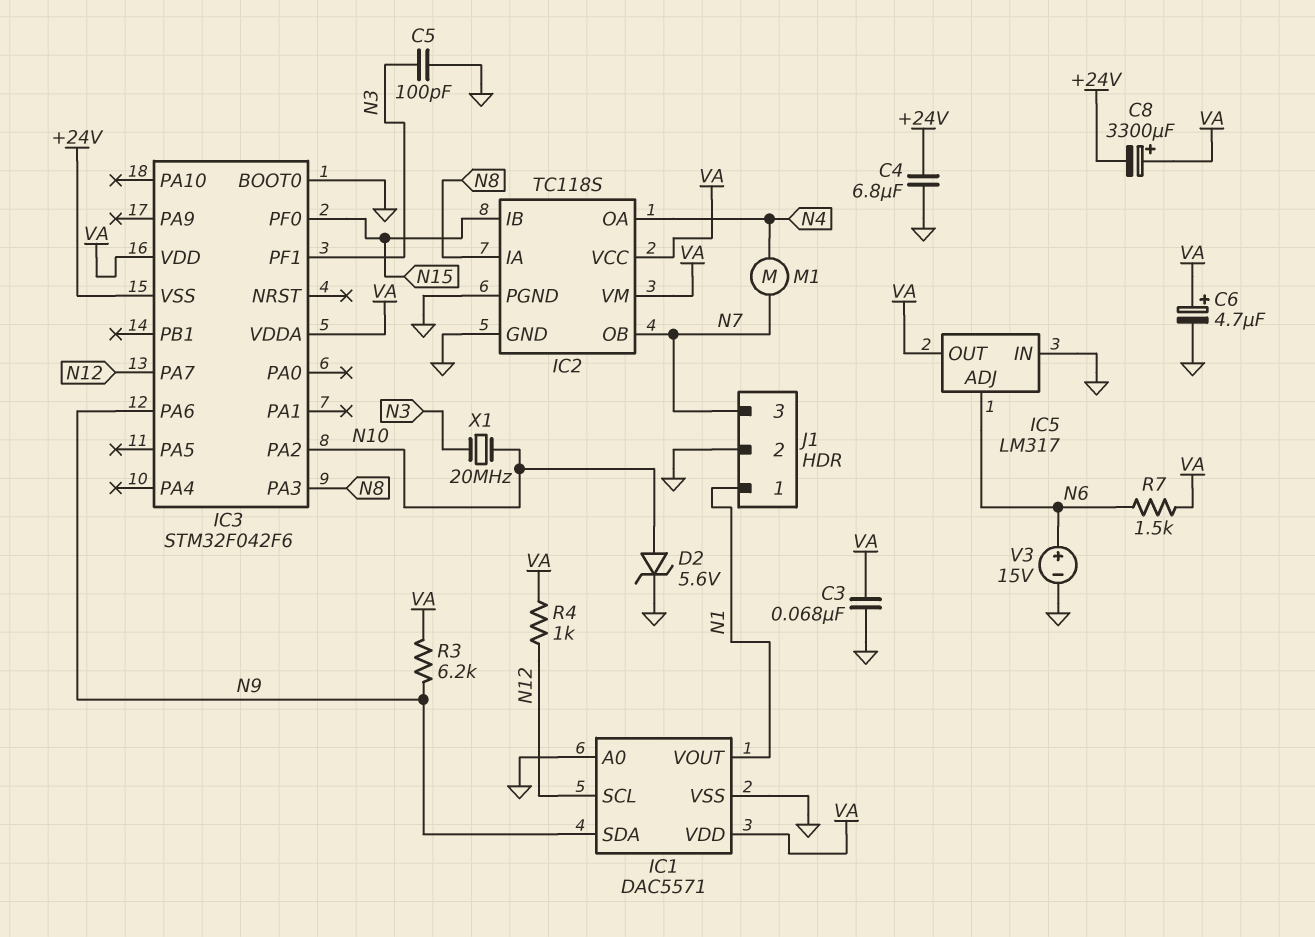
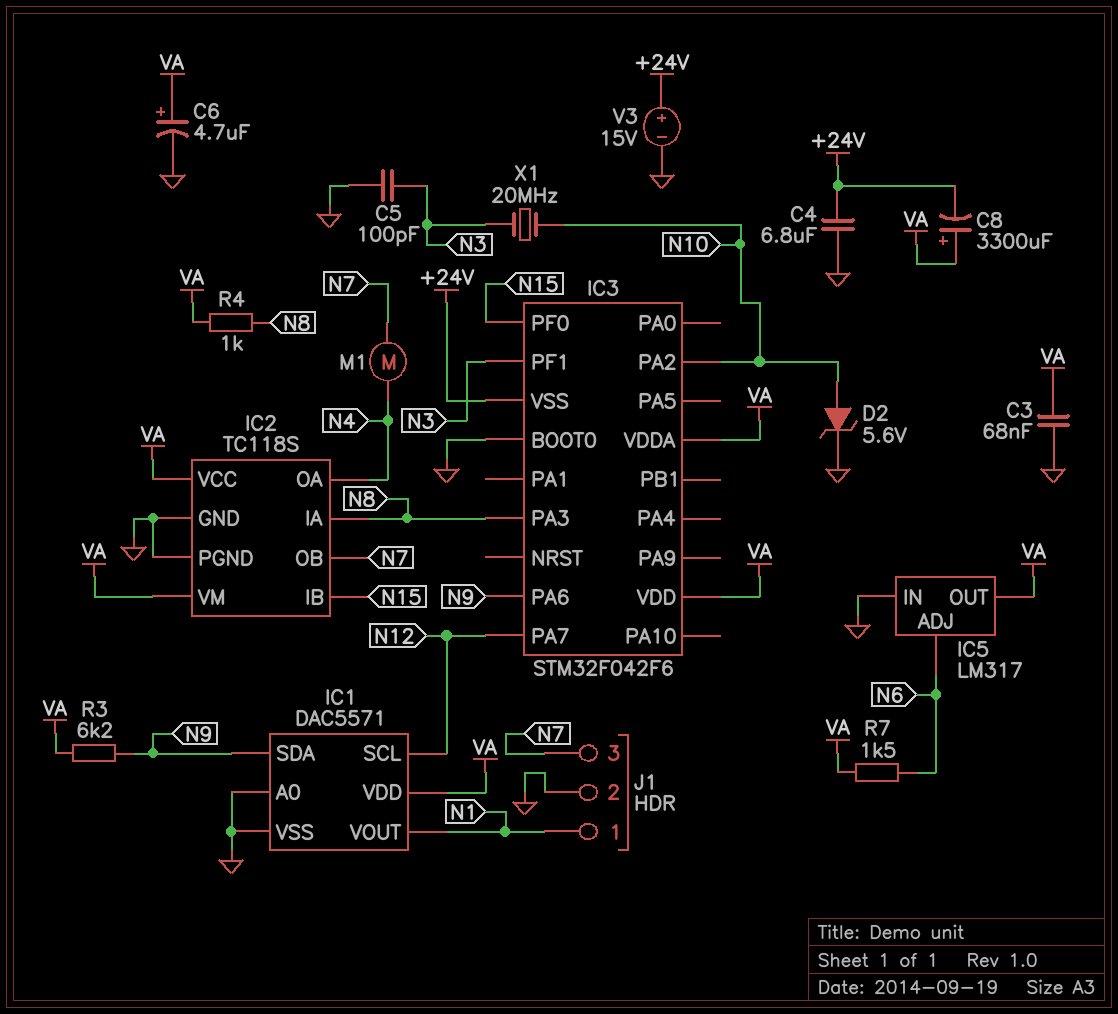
R4: 1k (N12, VA) -> 1k (N8, VA)
V3: 15V (plus N6, minus GND) -> 15V (plus +24V, minus GND)

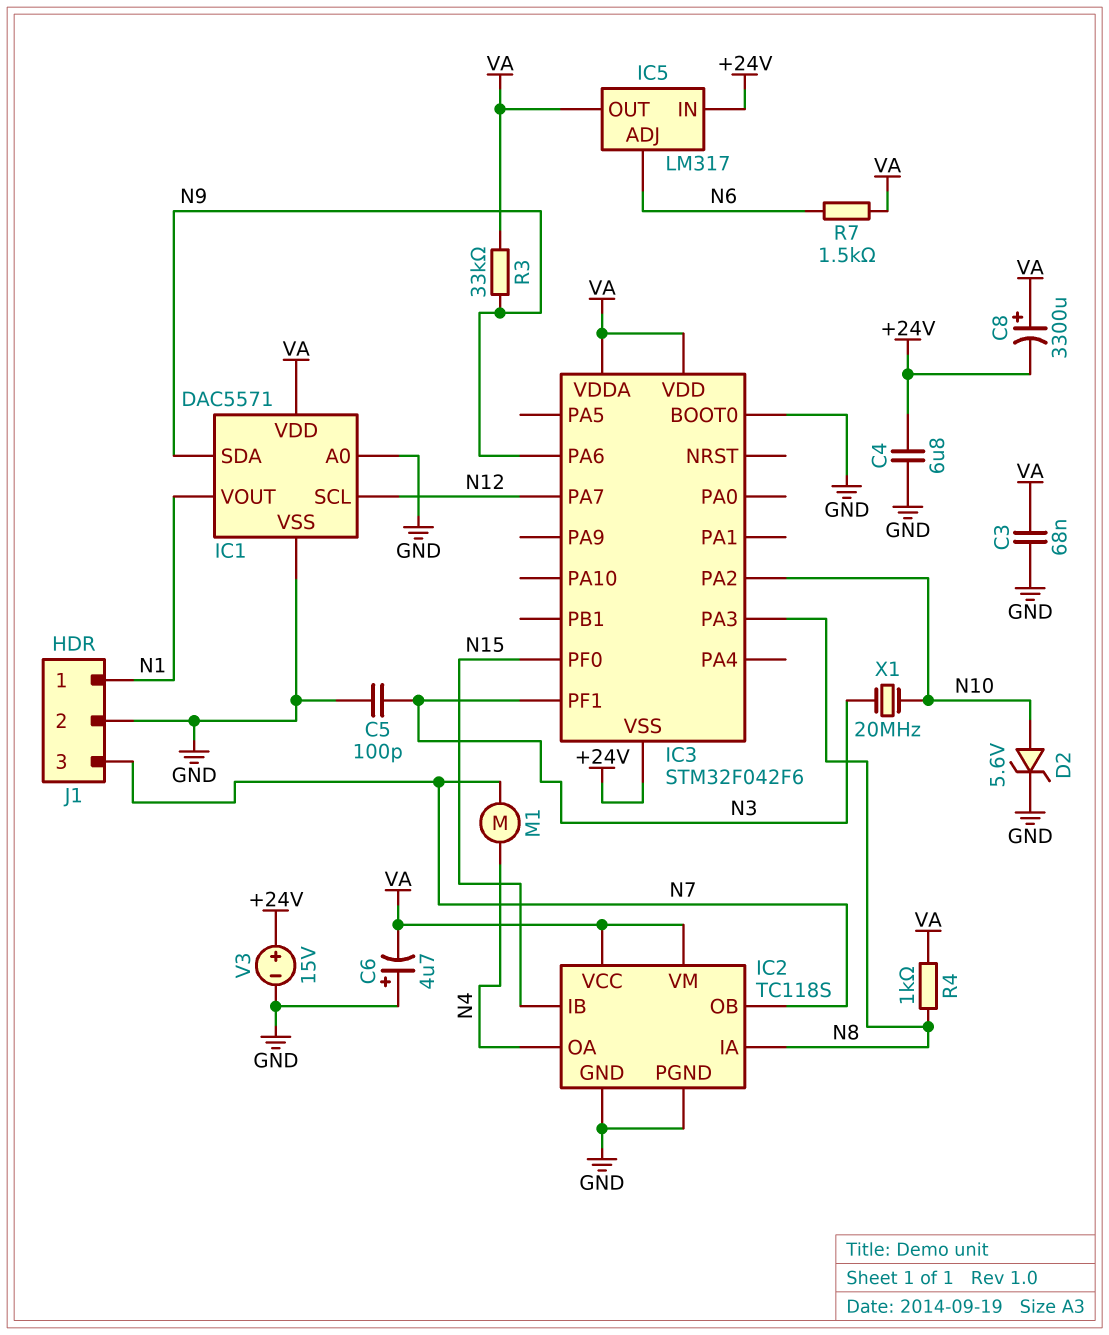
C6: 4.7uF (plus VA, minus GND) -> 4.7uF (plus GND, minus VA)
IC5 pin IN: GND -> +24V
R3: 6.2k (N9, VA) -> 33k (N9, VA)

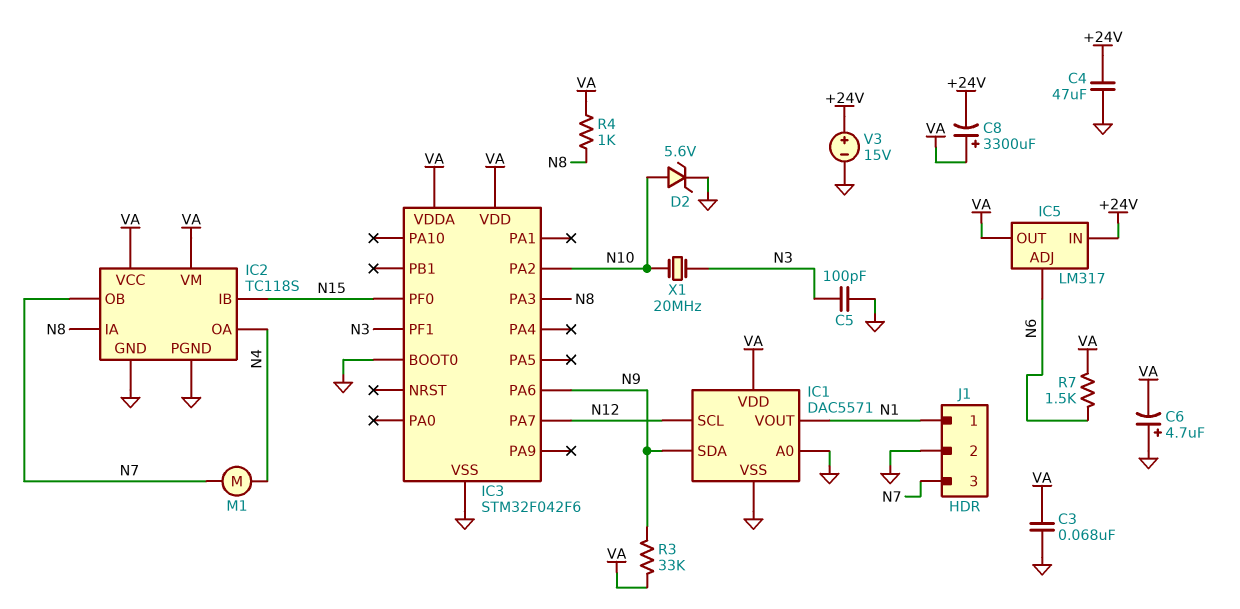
C4: 6.8uF (+24V, GND) -> 47uF (+24V, GND)
IC3 pin VSS: +24V -> GND

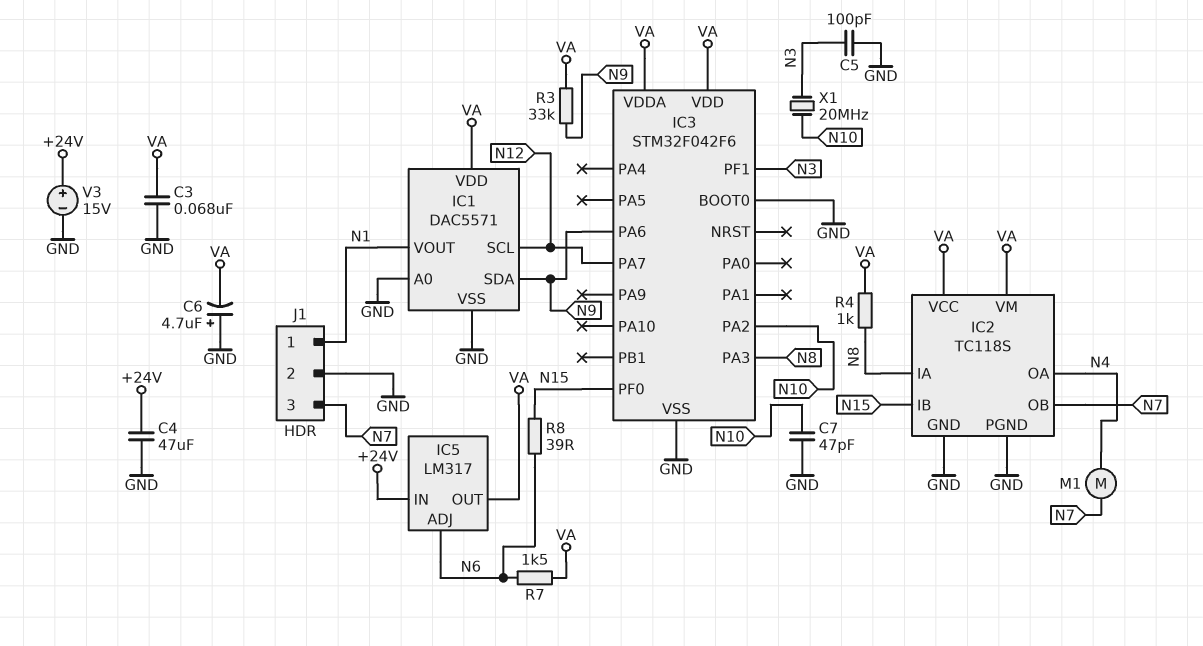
C7: none -> 47pF (GND, N10)
C8: 3300uF (plus VA, minus +24V) -> none
D2: zener 5.6V (A N10, K GND) -> none
R8: none -> 39 (N6, N15)

